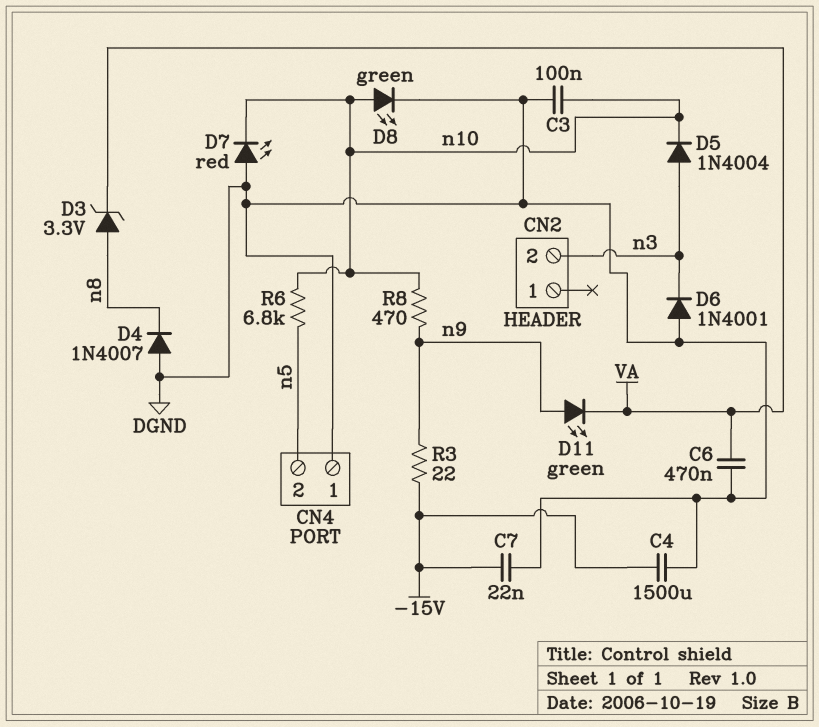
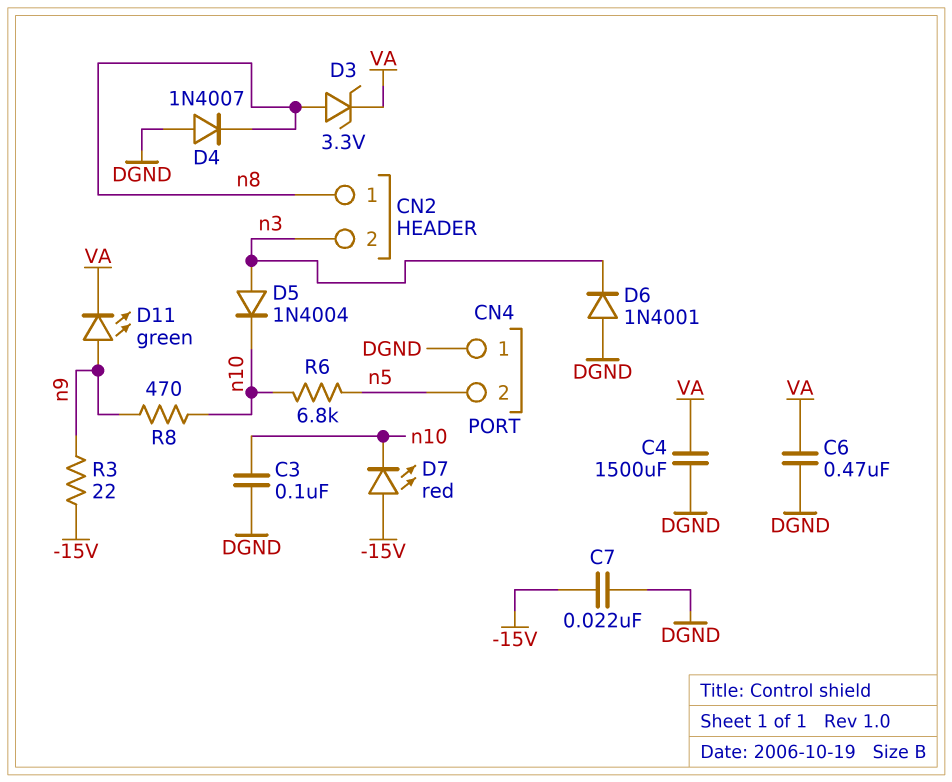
C4: 1500uF (-15V, DGND) -> 1500uF (DGND, VA)
CN2 pin 1: none -> n8
D7: LED red (A DGND, K n10) -> LED red (A -15V, K n10)
D8: LED green (A n10, K DGND) -> none

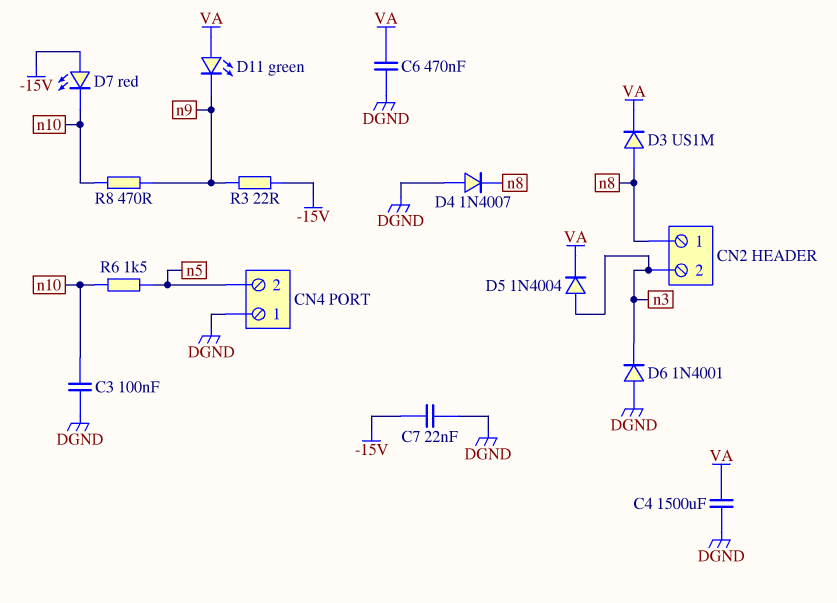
D3: zener 3.3V (A n8, K VA) -> diode US1M (A n8, K VA)
D5: diode 1N4004 (A n3, K n10) -> diode 1N4004 (A n3, K VA)
D11: LED green (A n9, K VA) -> LED green (A VA, K n9)
R6: 6.8k (n5, n10) -> 1.5k (n5, n10)

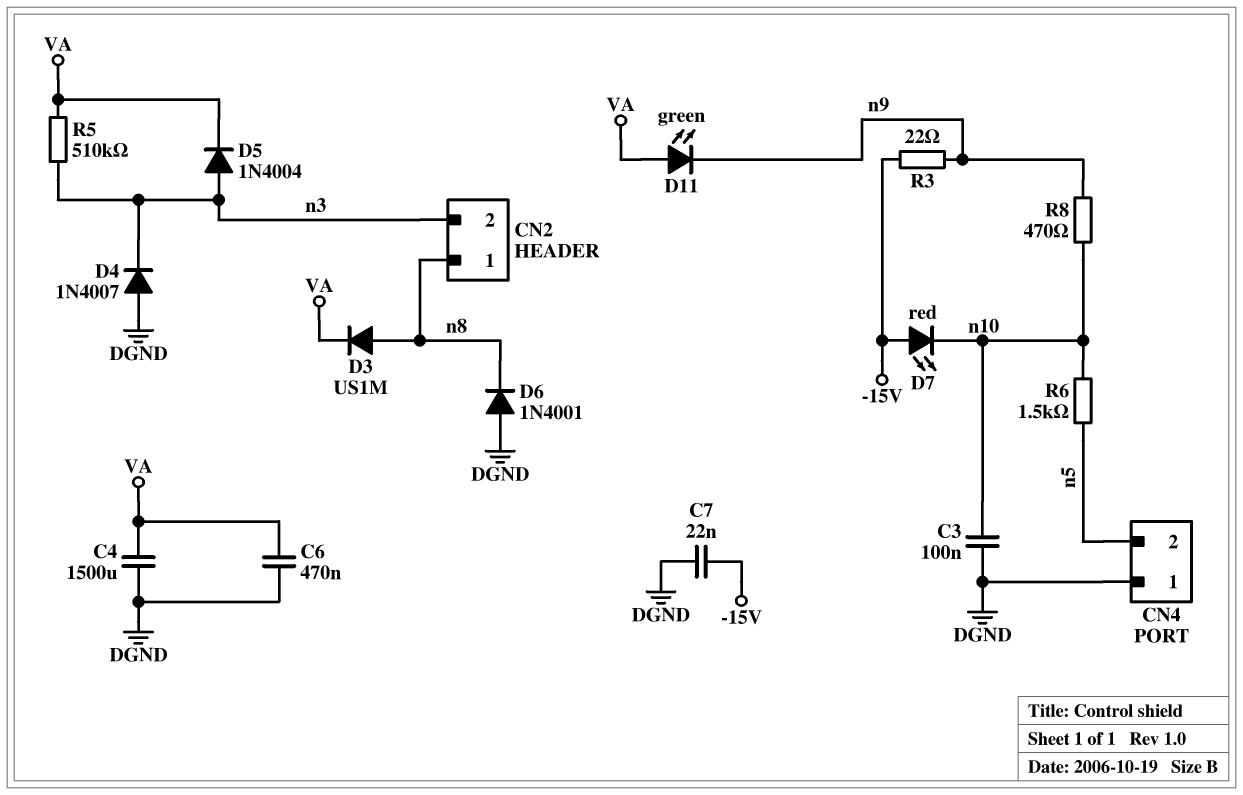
D4: diode 1N4007 (A DGND, K n8) -> diode 1N4007 (A DGND, K n3)
D6: diode 1N4001 (A DGND, K n3) -> diode 1N4001 (A DGND, K n8)
R5: none -> 510k (VA, n3)

